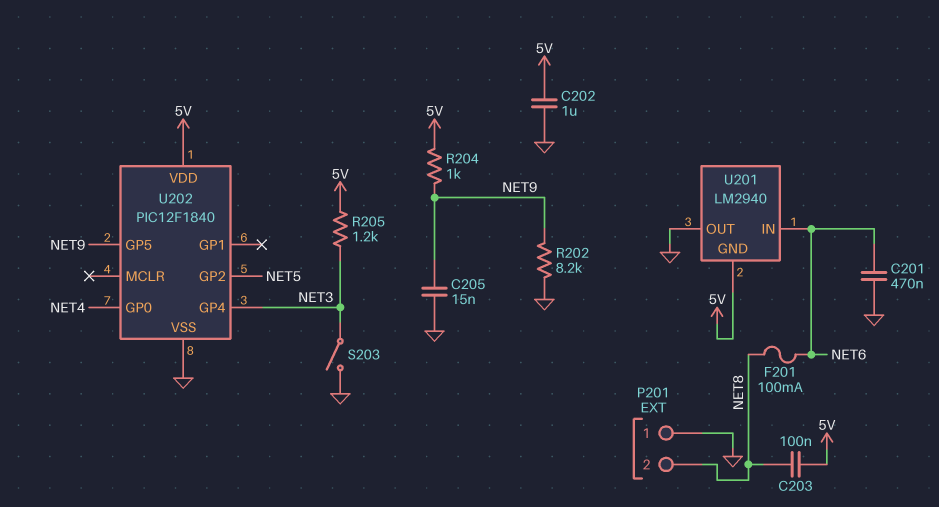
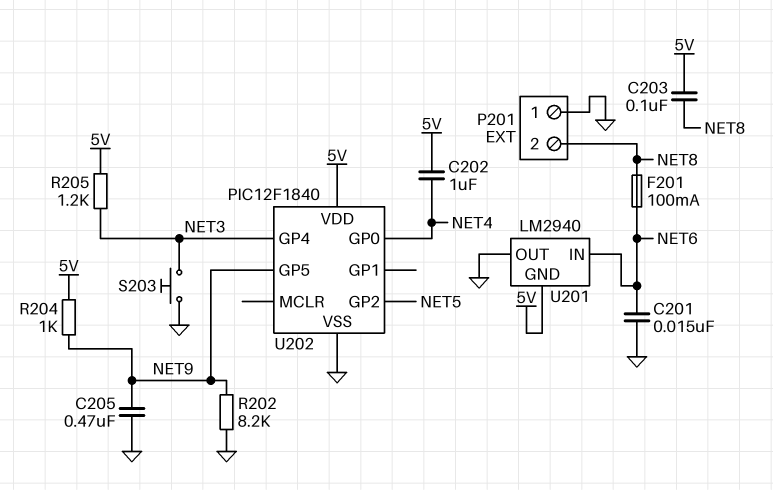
C201: 470nF (GND, NET6) -> 15nF (GND, NET6)
C202: 1uF (5V, GND) -> 1uF (5V, NET4)
C205: 15nF (GND, NET9) -> 470nF (GND, NET9)
S203: switch (GND, NET3) -> button (GND, NET3)

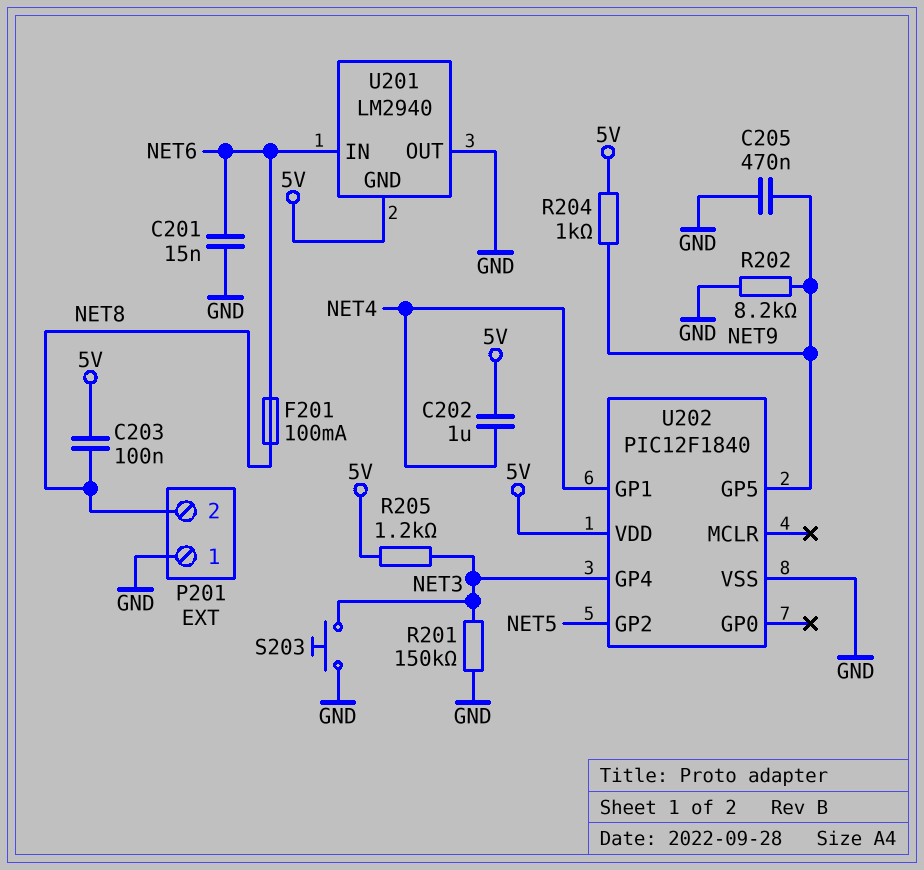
R201: none -> 150k (GND, NET3)
U202 pin GP0: NET4 -> none
U202 pin GP1: none -> NET4

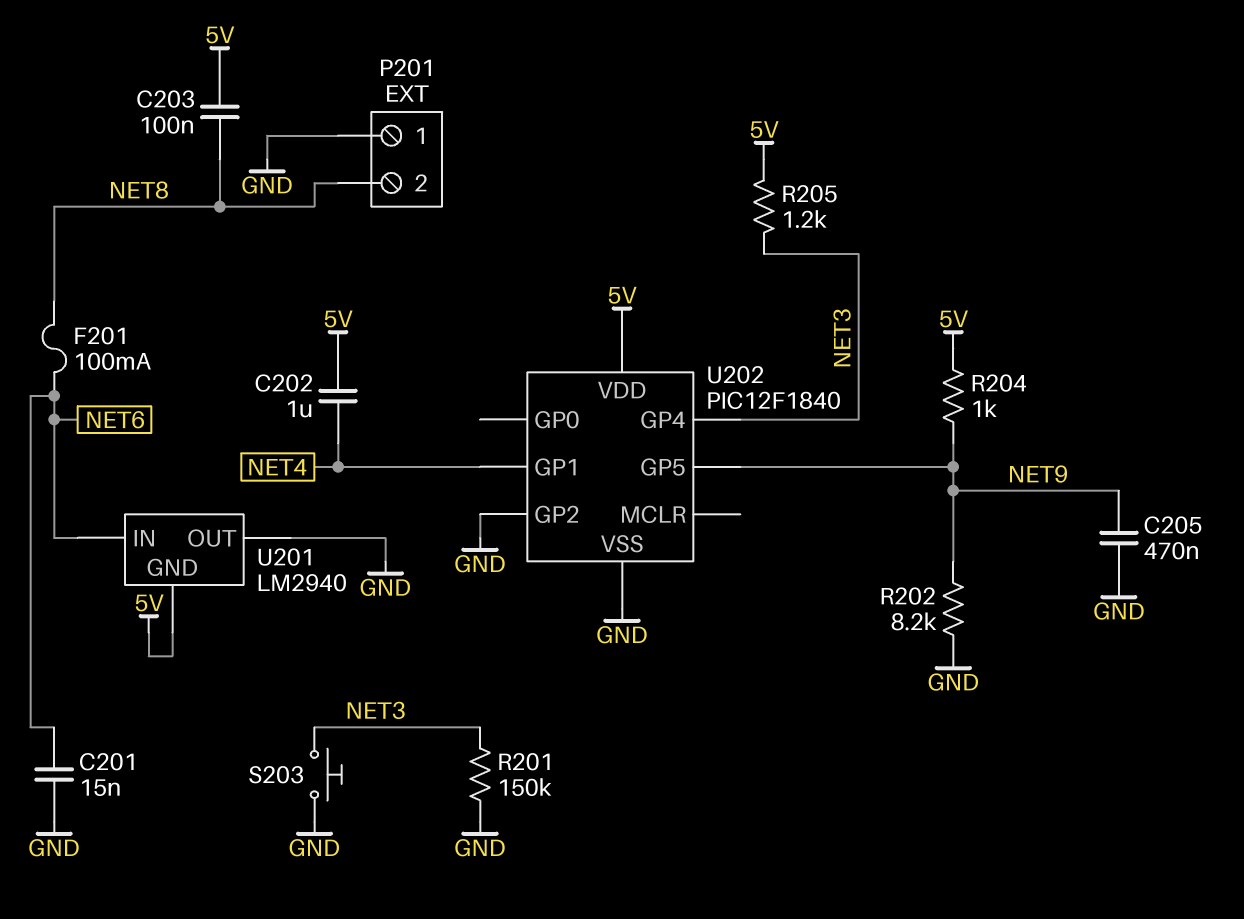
U202 pin GP2: NET5 -> GND

